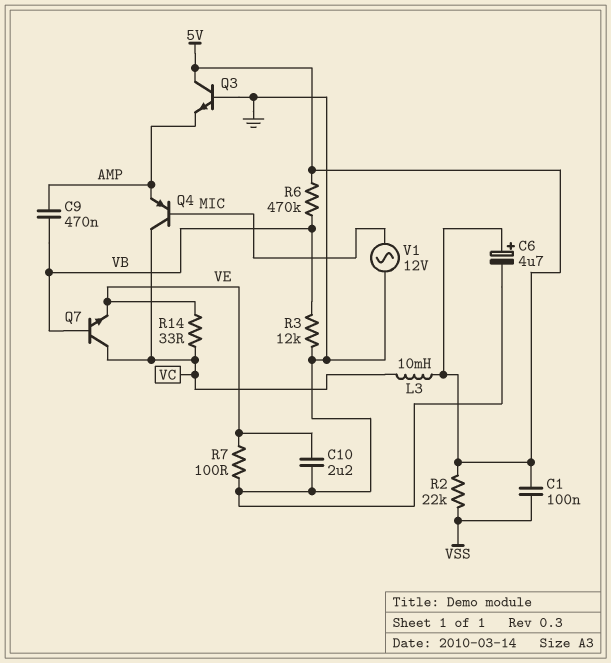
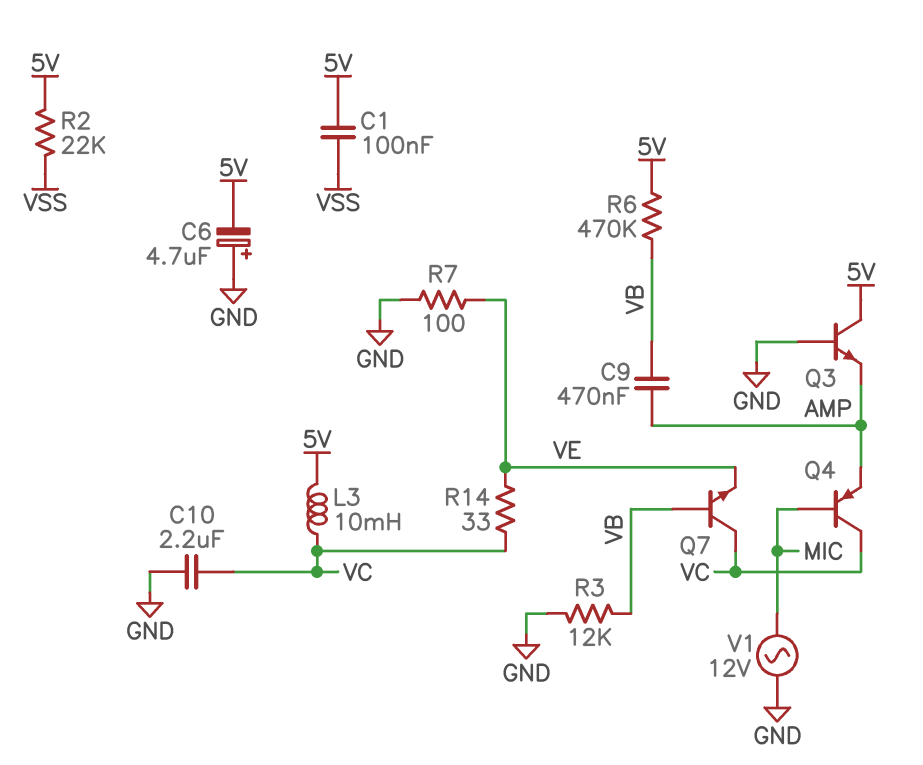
C6: 4.7uF (plus 5V, minus GND) -> 4.7uF (plus GND, minus 5V)
C10: 2.2uF (GND, VE) -> 2.2uF (GND, VC)

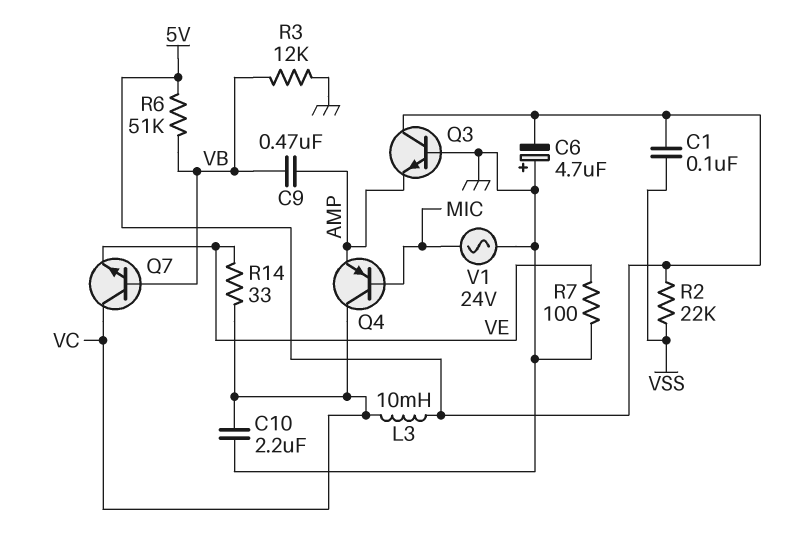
R6: 470k (5V, VB) -> 51k (5V, VB)
V1: AC 12V (GND, MIC) -> AC 24V (GND, MIC)

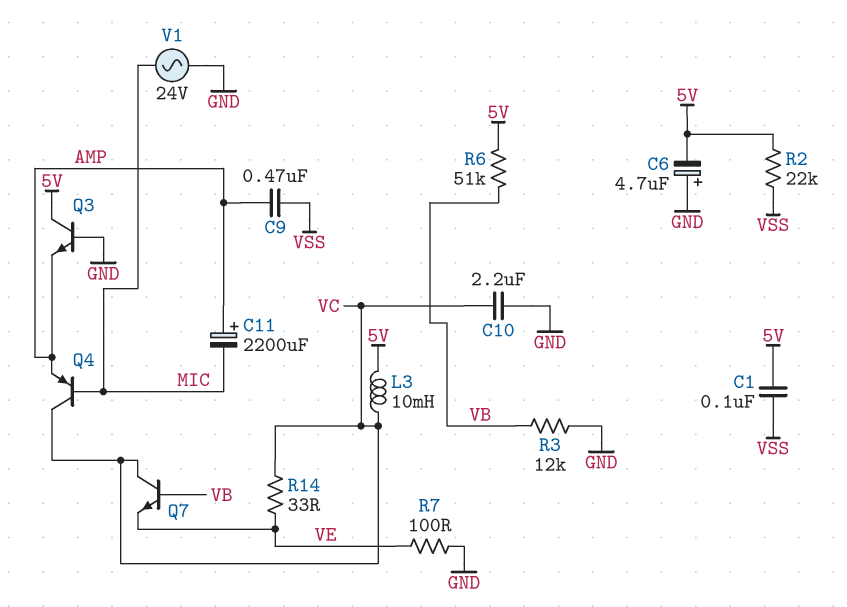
C9: 470nF (AMP, VB) -> 470nF (AMP, VSS)
C11: none -> 2200uF (plus AMP, minus MIC)

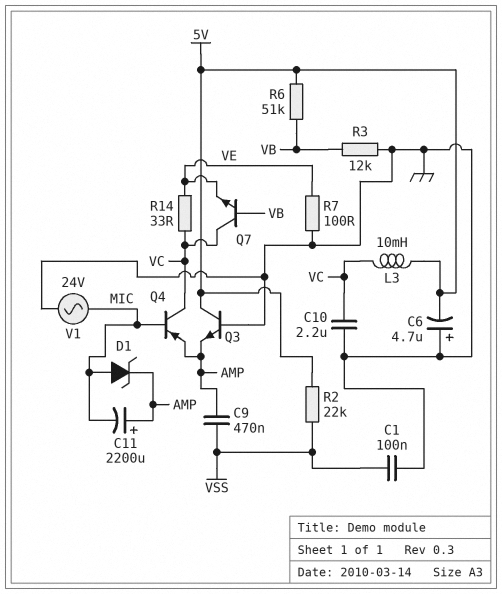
C1: 100nF (5V, VSS) -> 100nF (GND, VSS)
D1: none -> zener (A MIC, K AMP)

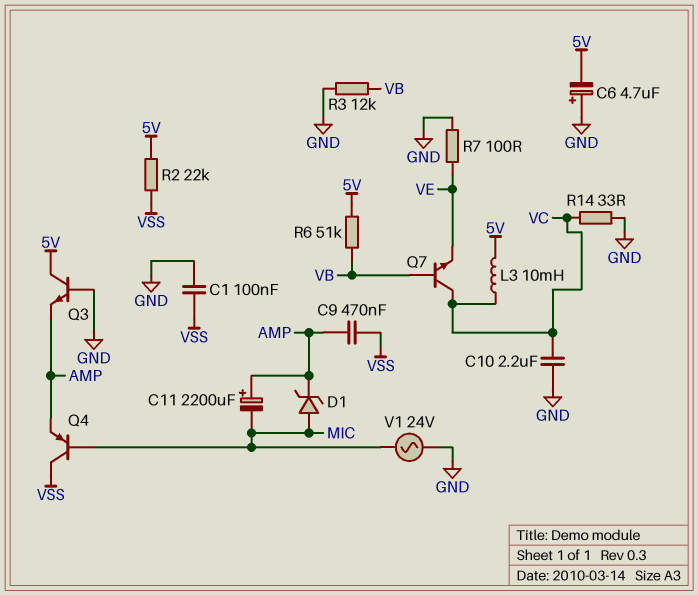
Q4: PNP (B MIC, C VC, E AMP) -> PNP (B MIC, C VSS, E AMP)
R14: 33 (VC, VE) -> 33 (GND, VC)

